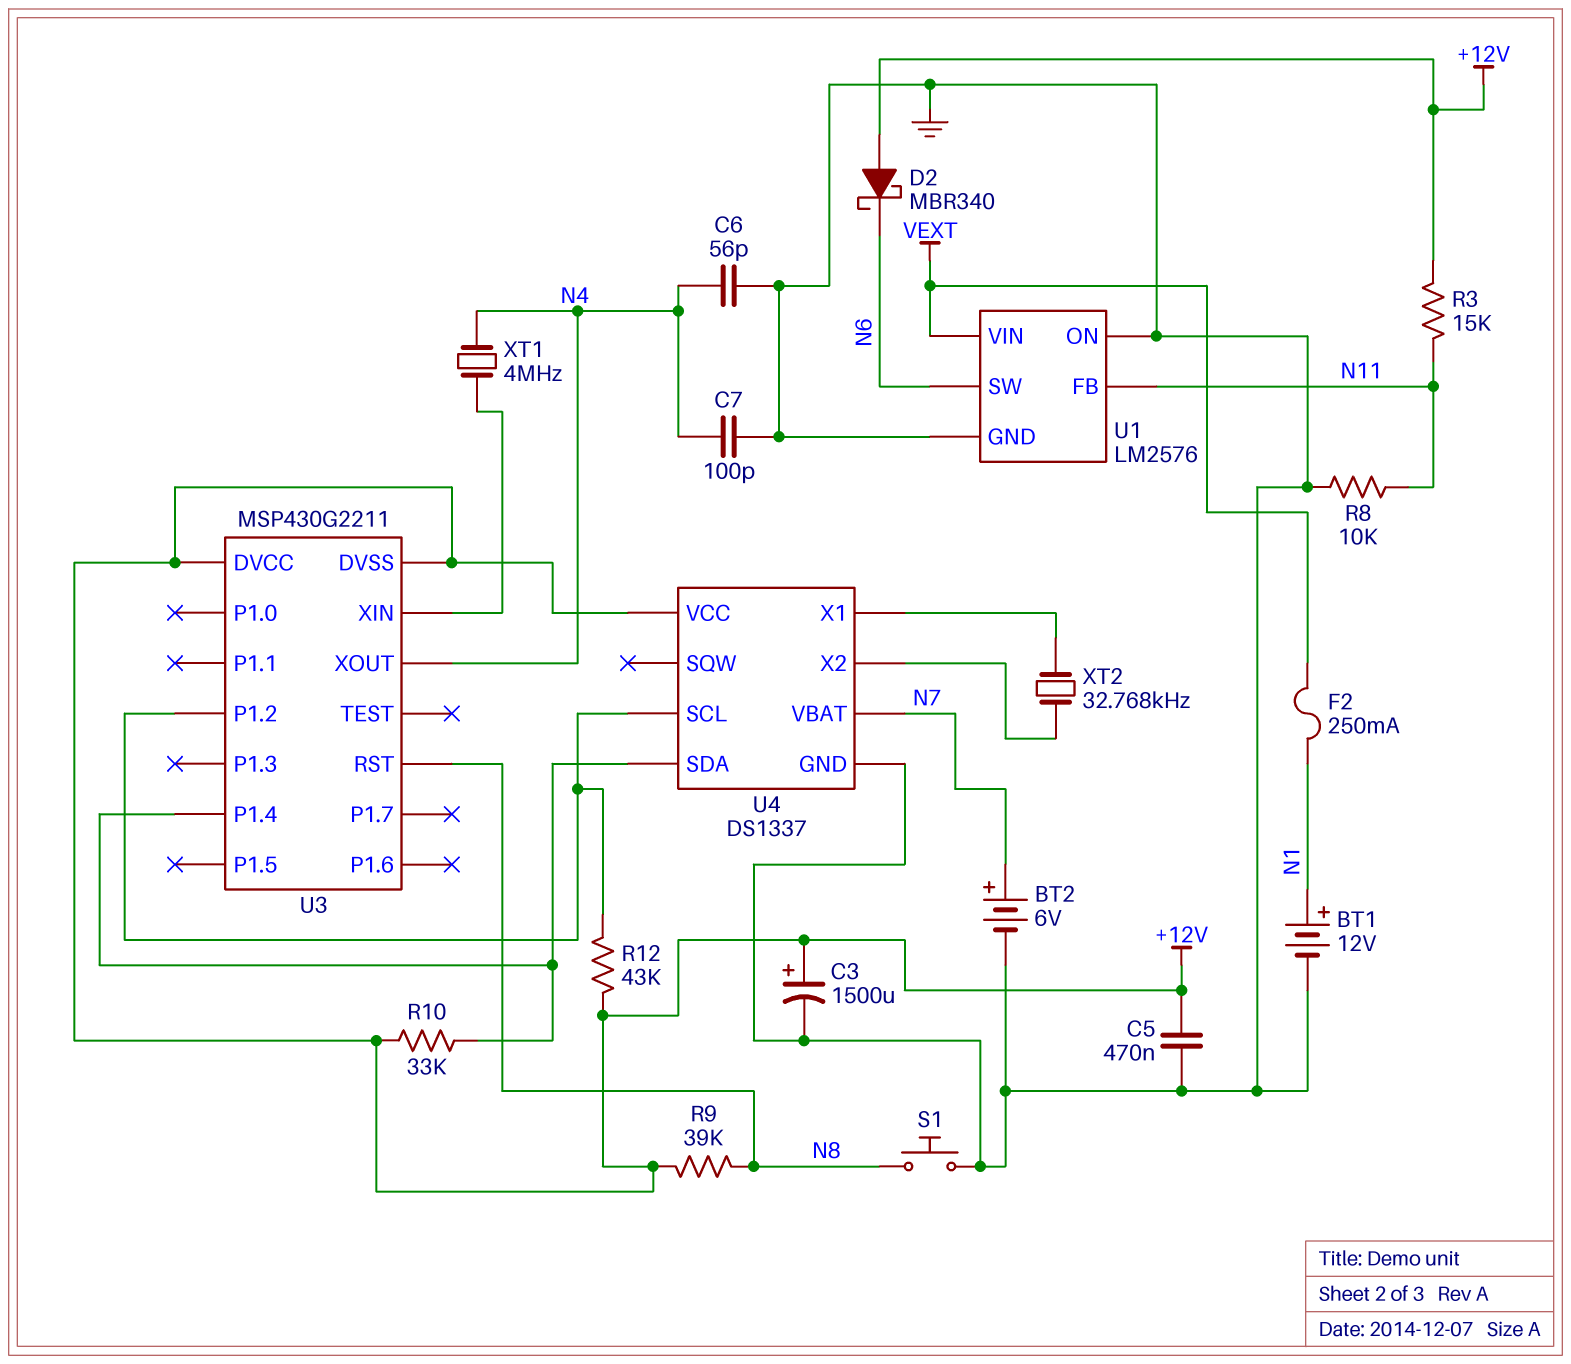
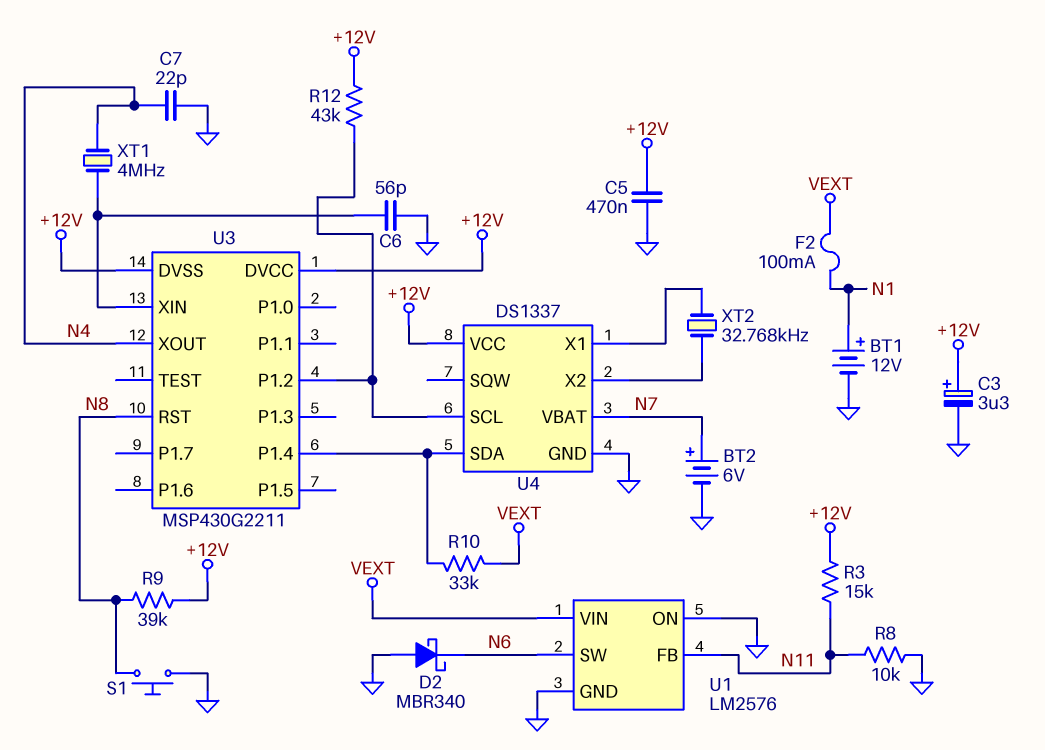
C3: 1500uF (plus +12V, minus GND) -> 3.3uF (plus +12V, minus GND)
C6: 56pF (GND, N4) -> 56pF (GND, U3/XIN)
C7: 100pF (GND, N4) -> 22pF (GND, N4)
D2: schottky MBR340 (A +12V, K N6) -> schottky MBR340 (A GND, K N6)
F2: 250mA (N1, VEXT) -> 100mA (N1, VEXT)
R10: 33k (+12V, U3/P1.4) -> 33k (U3/P1.4, VEXT)

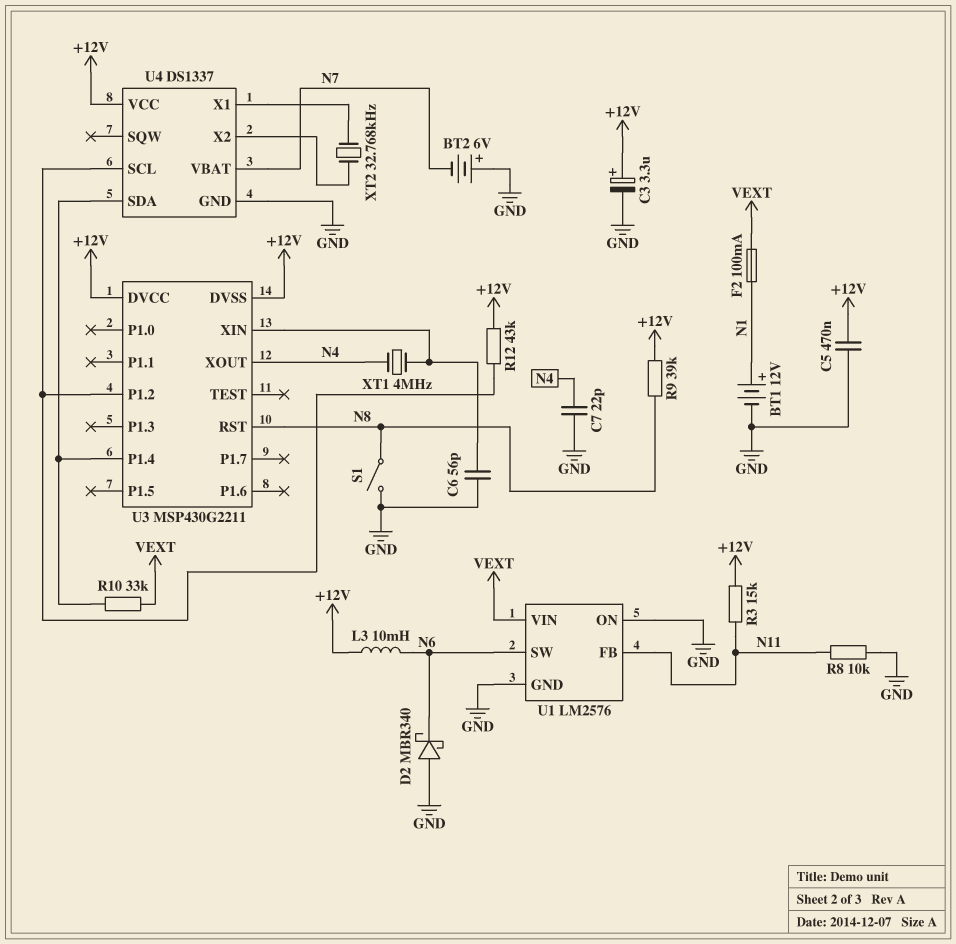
BT2: 6V (plus N7, minus GND) -> 6V (plus GND, minus N7)
L3: none -> 10mH (+12V, N6)
S1: button (GND, N8) -> switch (GND, N8)

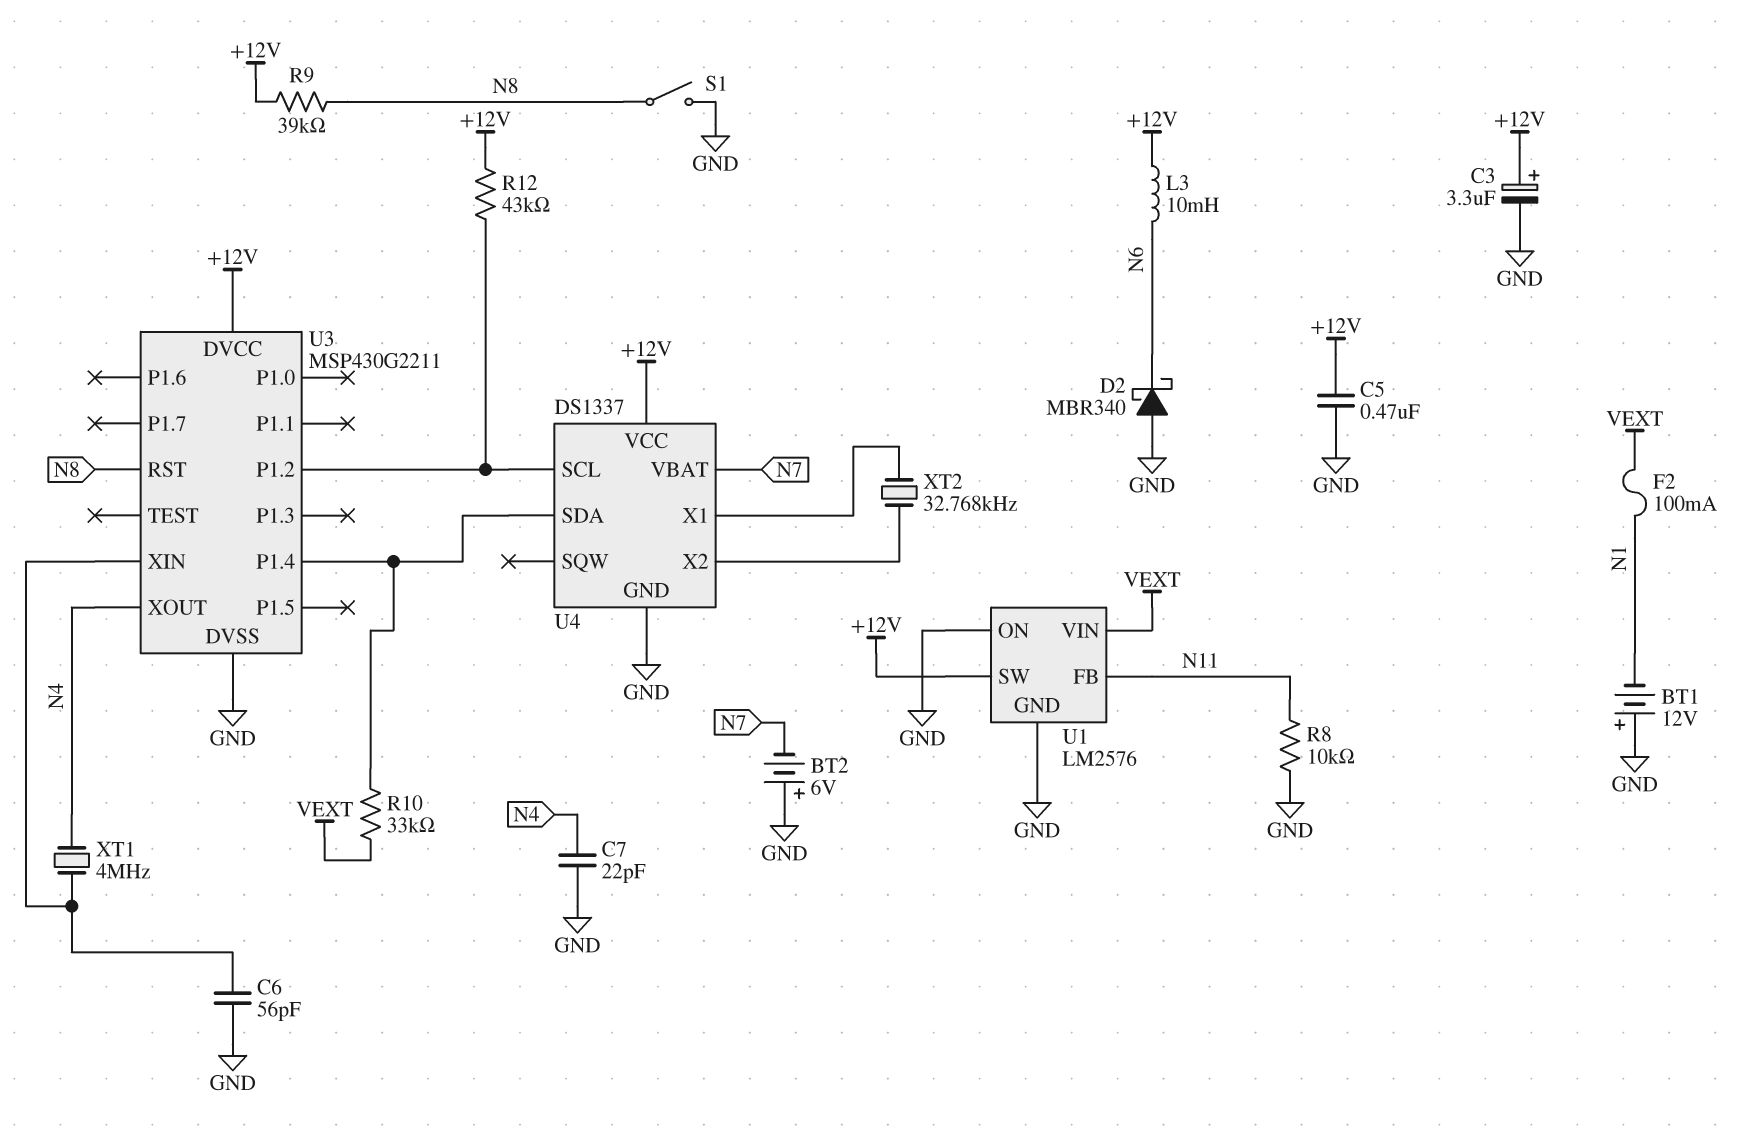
BT1: 12V (plus N1, minus GND) -> 12V (plus GND, minus N1)
R3: 15k (+12V, N11) -> none
U1 pin SW: N6 -> +12V
U3 pin DVSS: +12V -> GND

